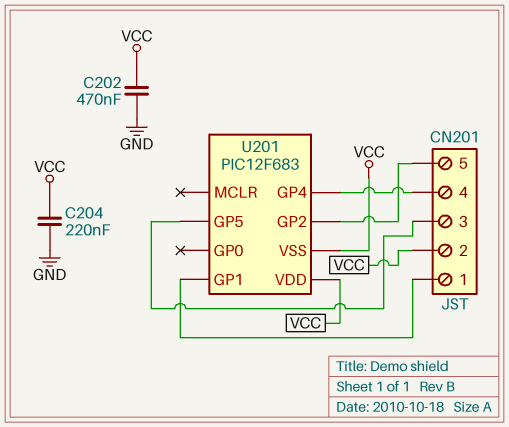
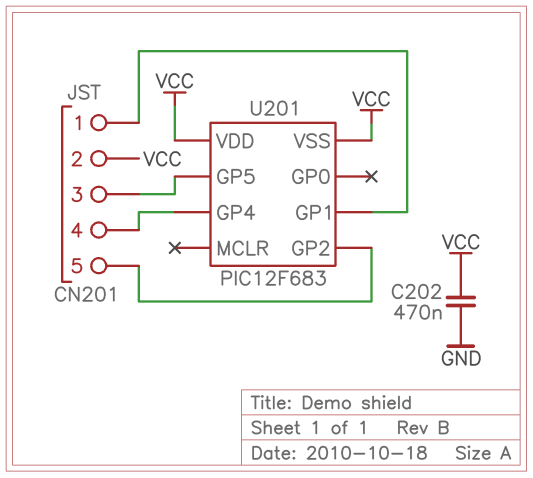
C204: 220nF (GND, VCC) -> none

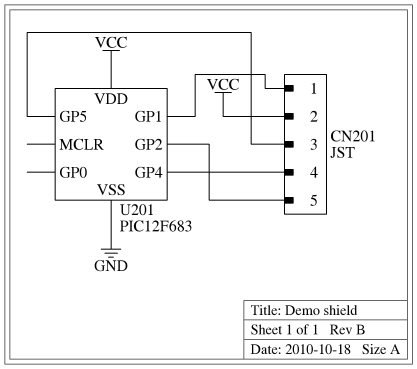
C202: 470nF (GND, VCC) -> none
U201 pin VSS: VCC -> GND

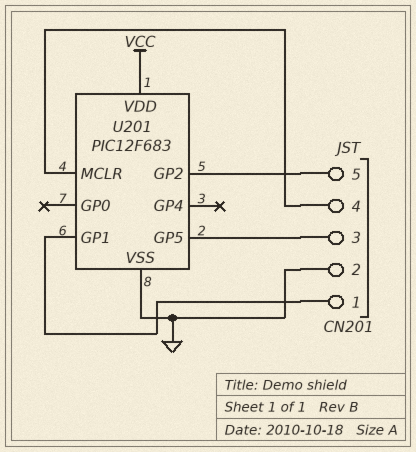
CN201 pin 2: VCC -> GND
U201 pin GP4: CN201/4 -> none
U201 pin MCLR: none -> CN201/4

